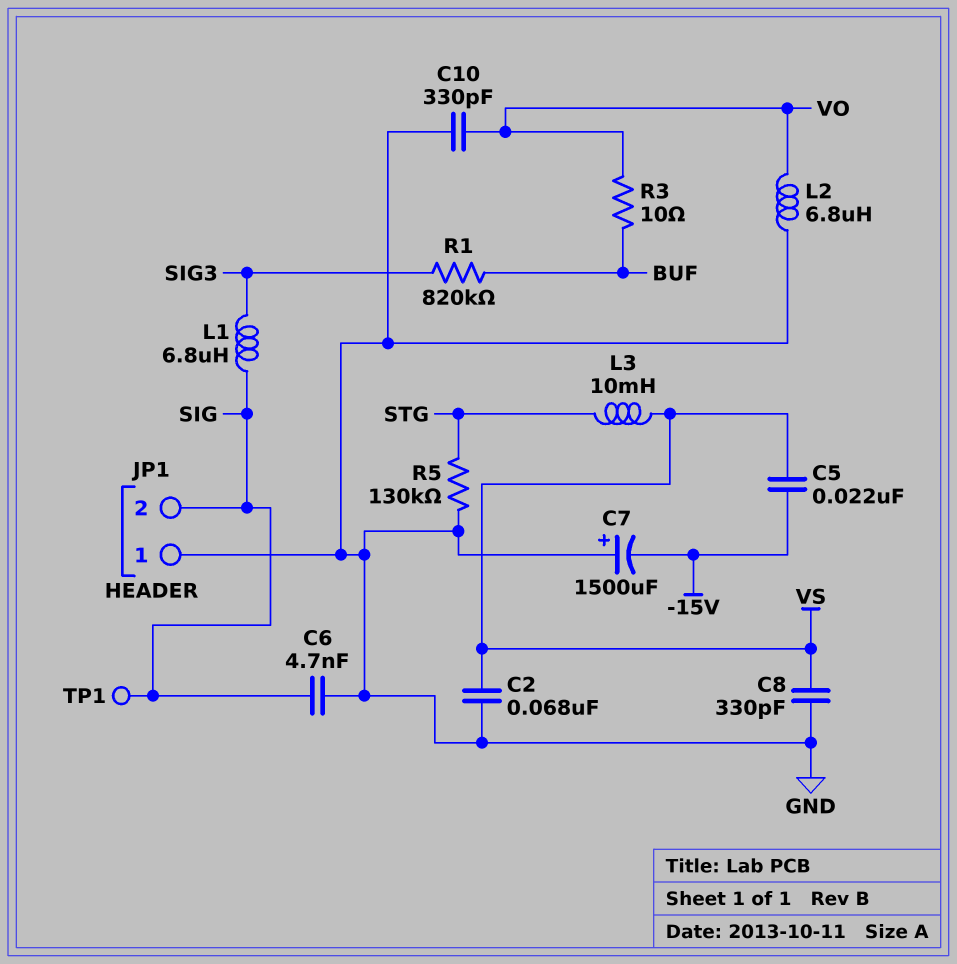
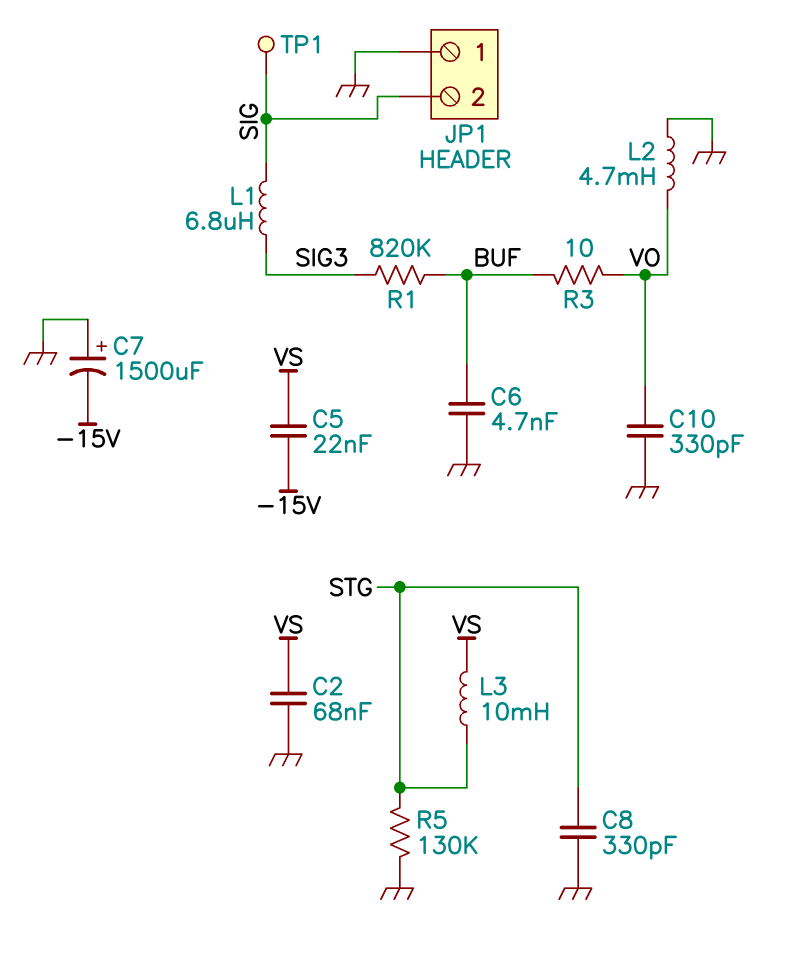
C6: 4.7nF (GND, SIG) -> 4.7nF (BUF, GND)
C8: 330pF (GND, VS) -> 330pF (GND, STG)
L2: 6.8uH (GND, VO) -> 4.7mH (GND, VO)

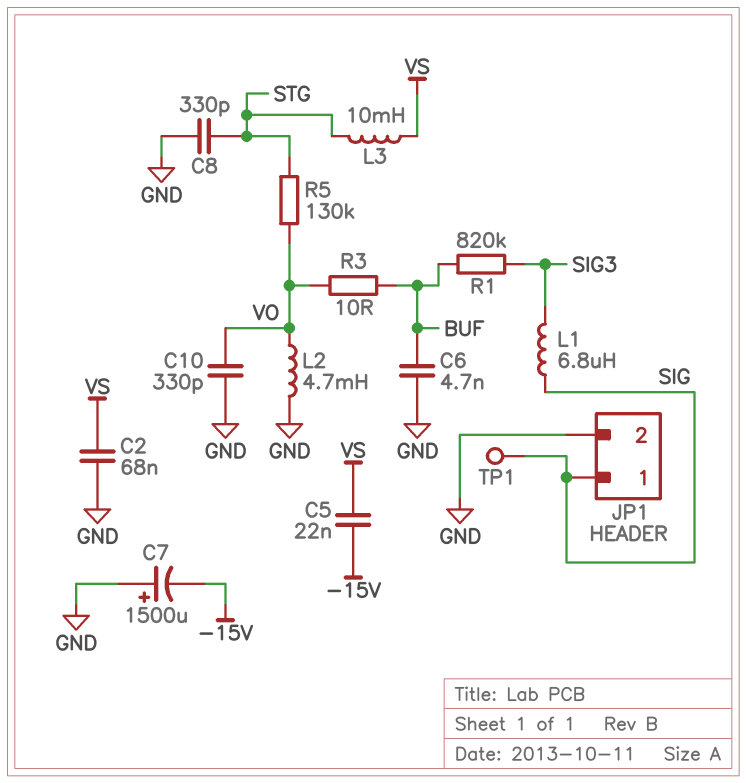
JP1 pin 1: GND -> SIG
JP1 pin 2: SIG -> GND
R5: 130k (GND, STG) -> 130k (STG, VO)

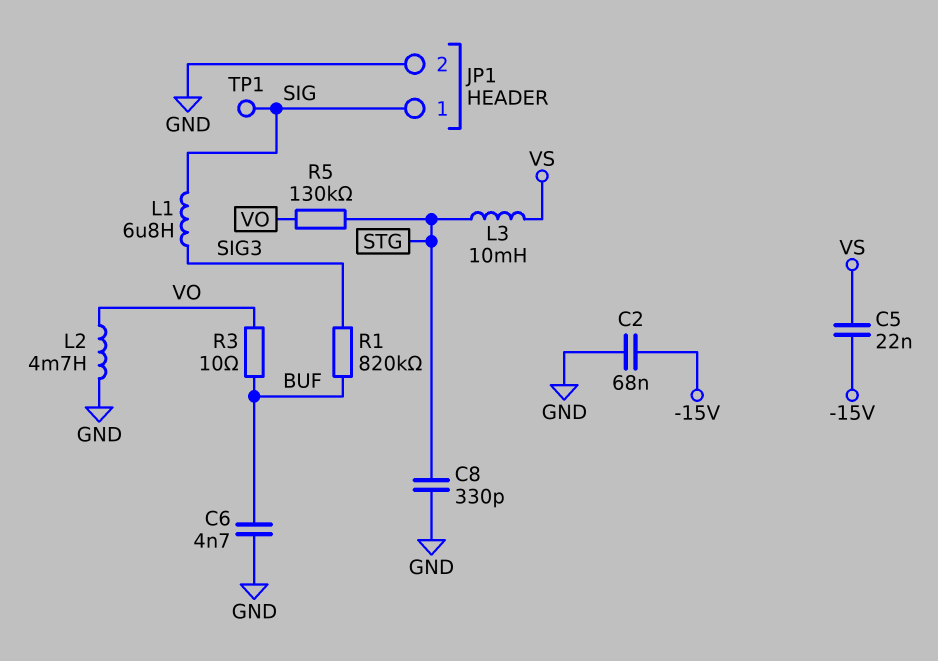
C2: 68nF (GND, VS) -> 68nF (-15V, GND)
C7: 1500uF (plus GND, minus -15V) -> none
C10: 330pF (GND, VO) -> none

